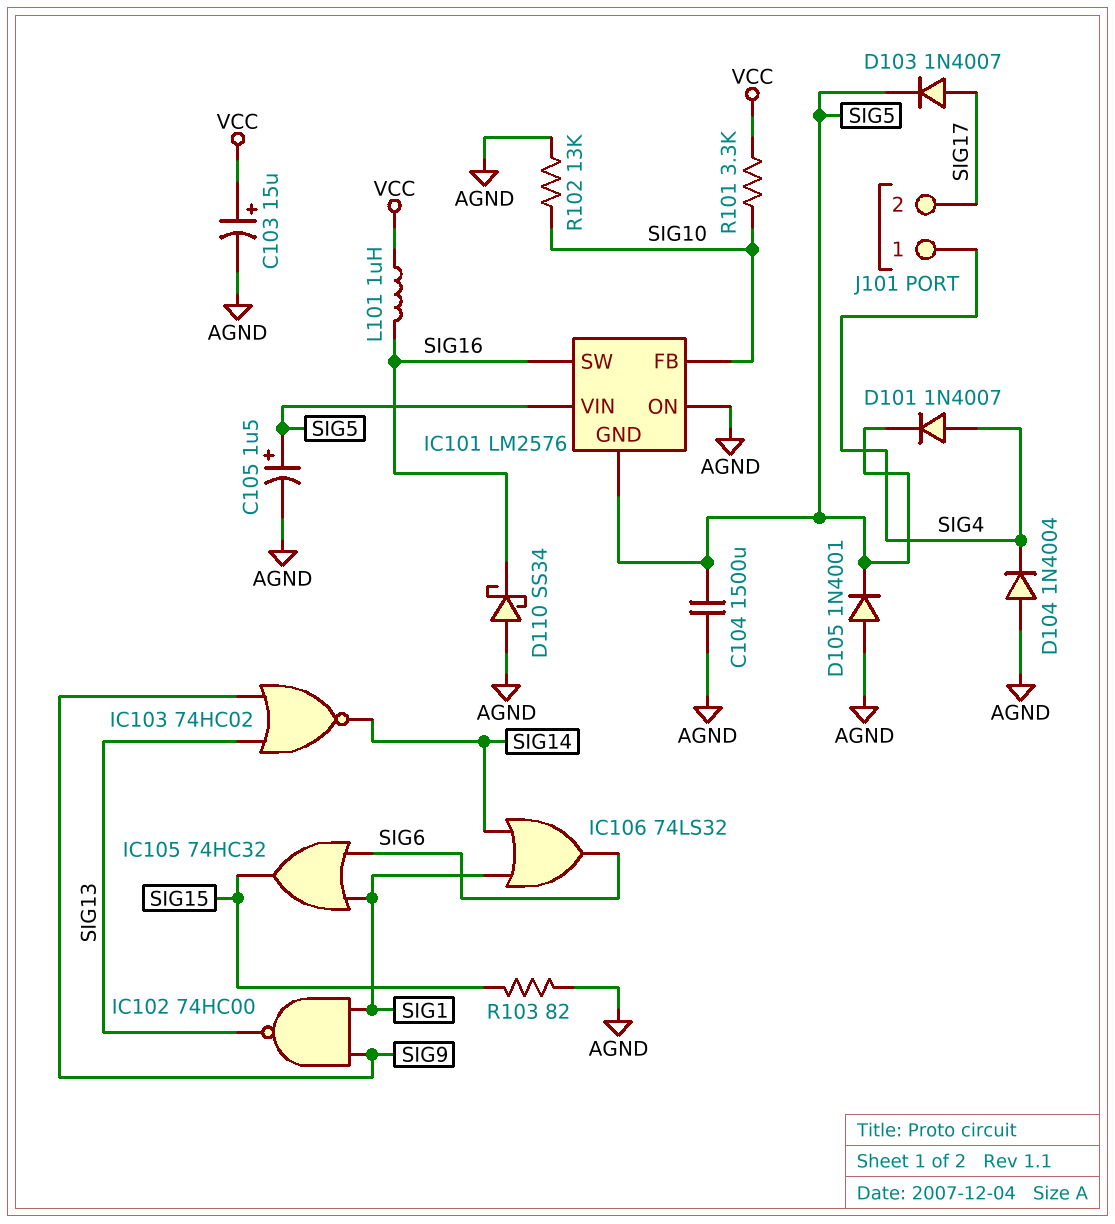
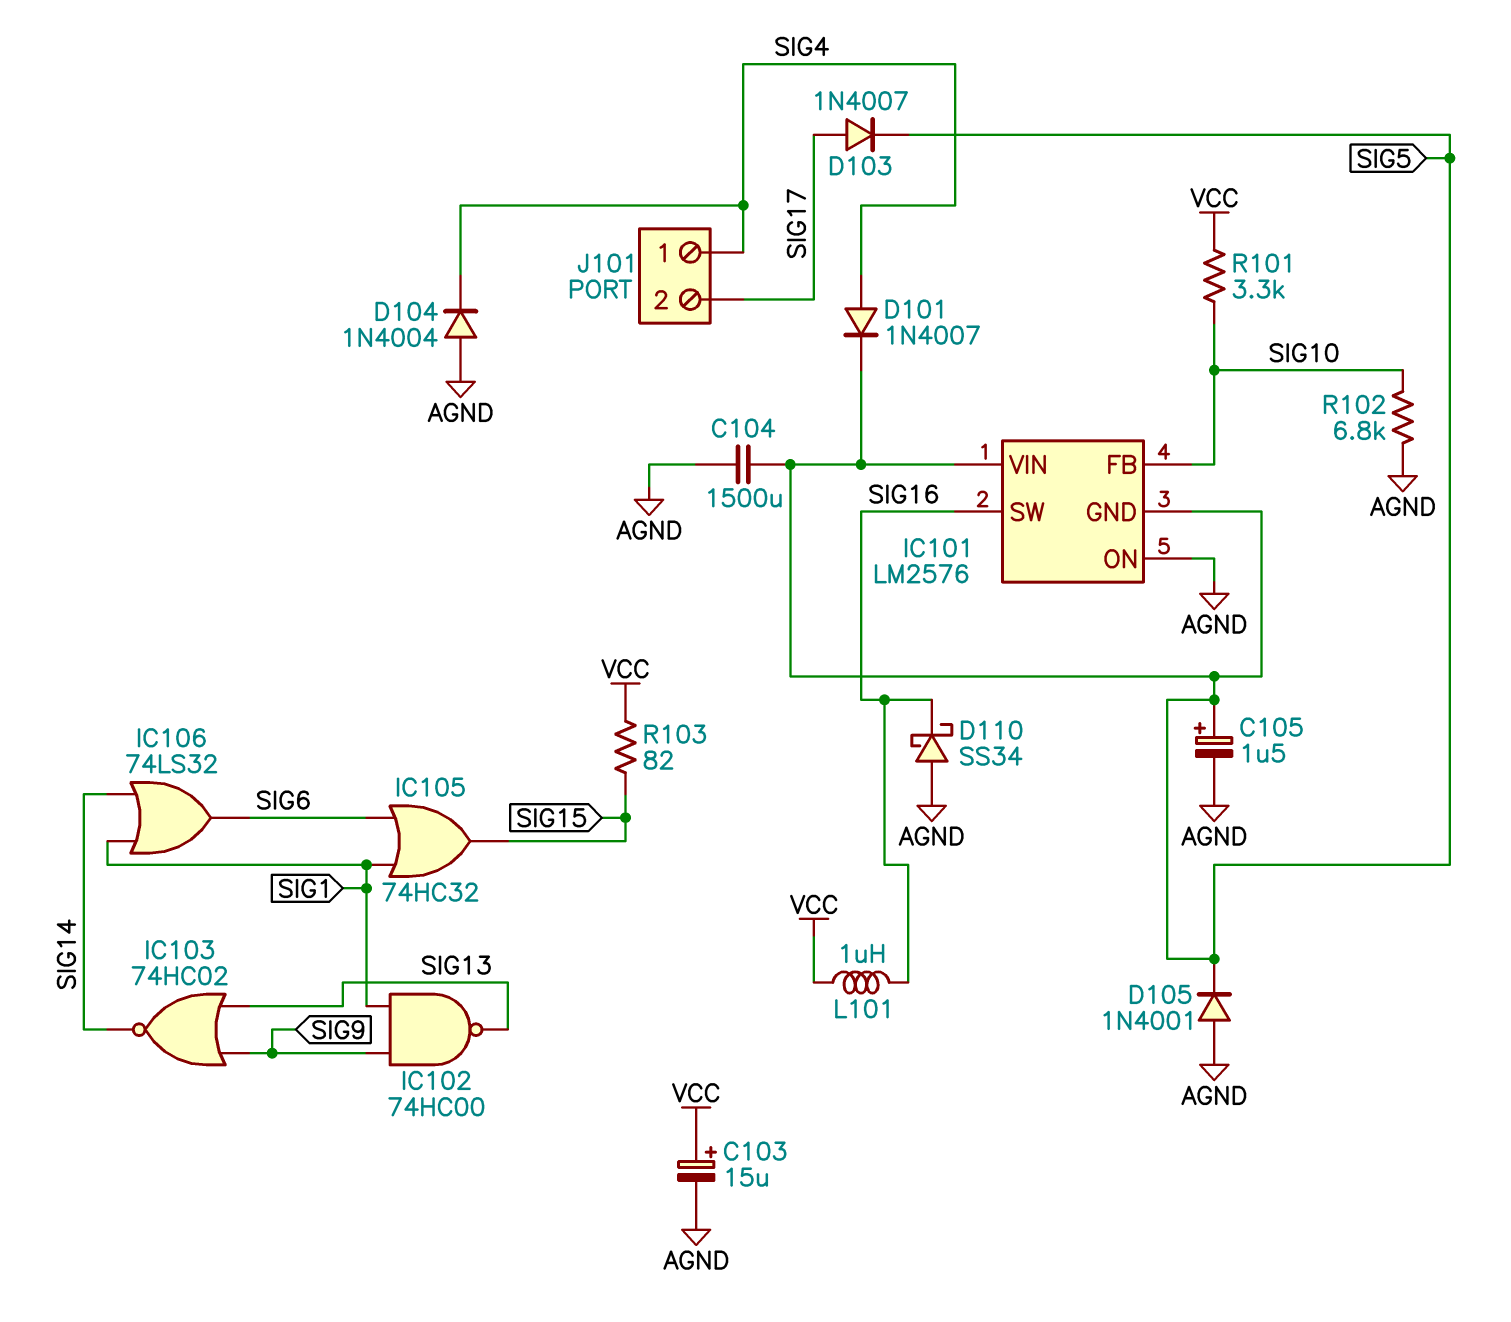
R102: 13k (AGND, SIG10) -> 6.8k (AGND, SIG10)
R103: 82 (AGND, SIG15) -> 82 (SIG15, VCC)

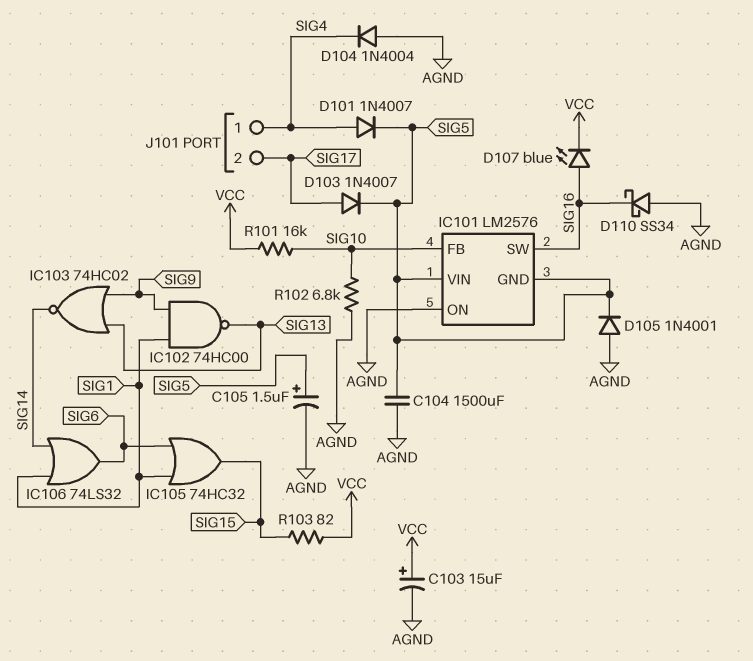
D107: none -> LED blue (A SIG16, K VCC)
L101: 1uH (SIG16, VCC) -> none
R101: 3.3k (SIG10, VCC) -> 16k (SIG10, VCC)

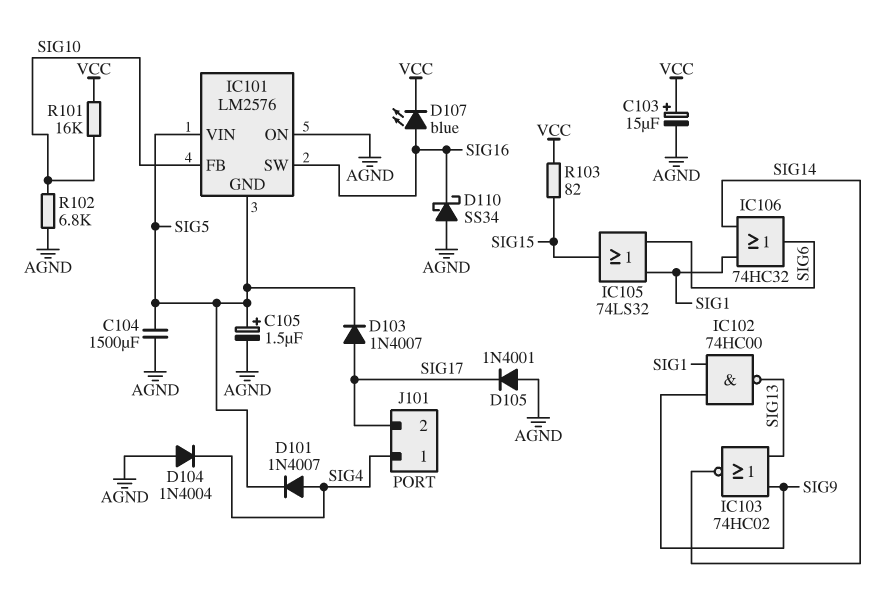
D105: diode 1N4001 (A AGND, K SIG5) -> diode 1N4001 (A AGND, K SIG17)
IC105: OR 74HC32 (in SIG1, in SIG6, out SIG15) -> OR 74LS32 (in SIG1, in SIG6, out SIG15)
IC106: OR 74LS32 (in SIG1, in SIG14, out SIG6) -> OR 74HC32 (in SIG1, in SIG14, out SIG6)

